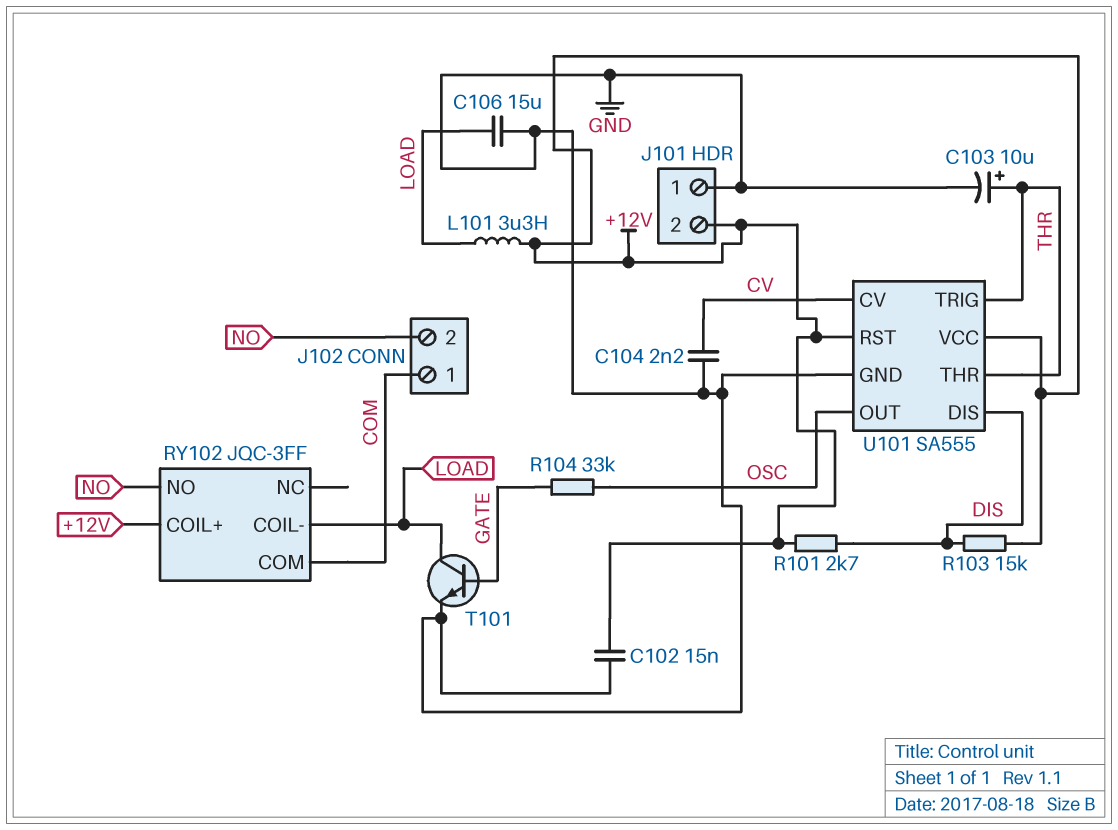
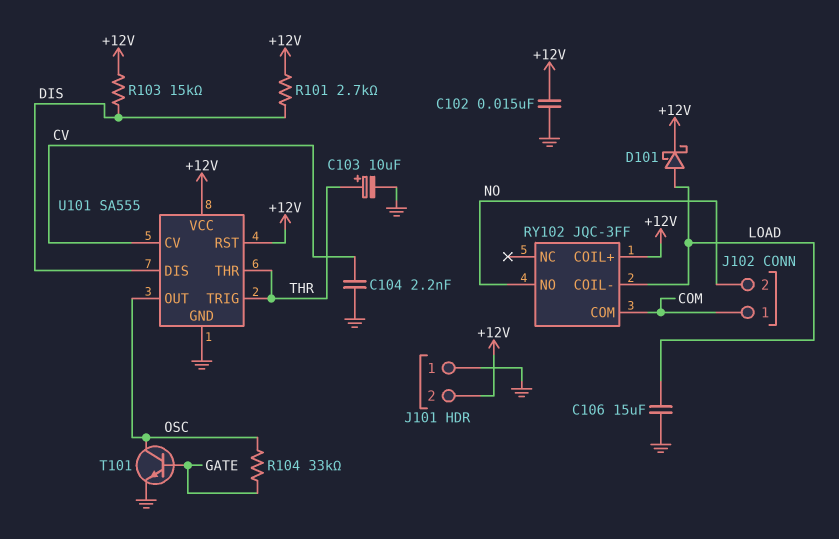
D101: none -> schottky (A LOAD, K +12V)
L101: 3.3uH (+12V, LOAD) -> none
T101: NPN (B GATE, C LOAD, E GND) -> NPN (B GATE, C OSC, E GND)

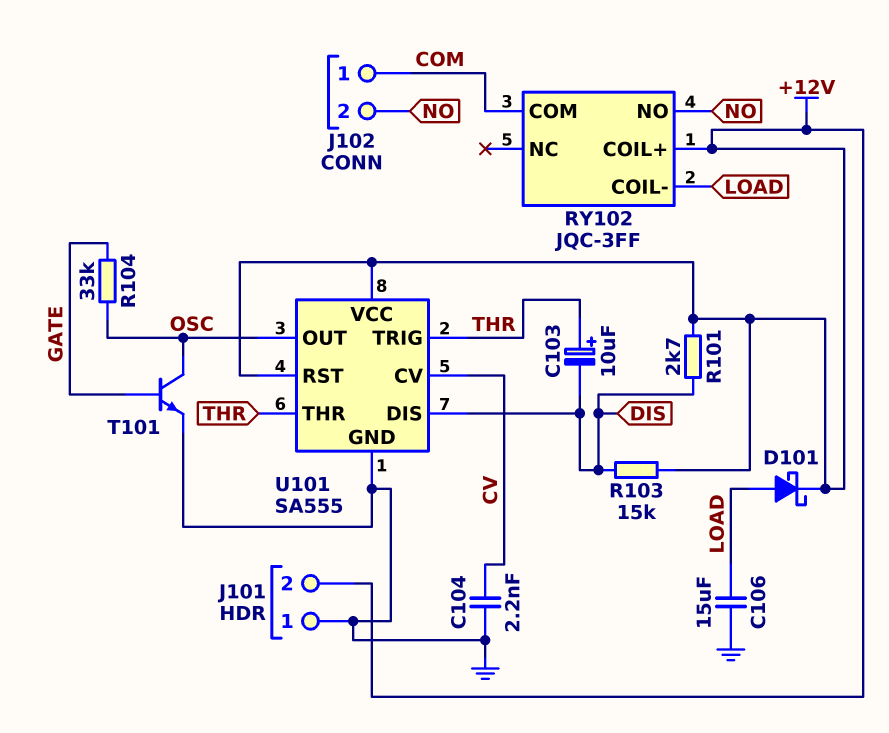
C102: 15nF (+12V, GND) -> none
C103: 10uF (plus THR, minus GND) -> 10uF (plus THR, minus DIS)

